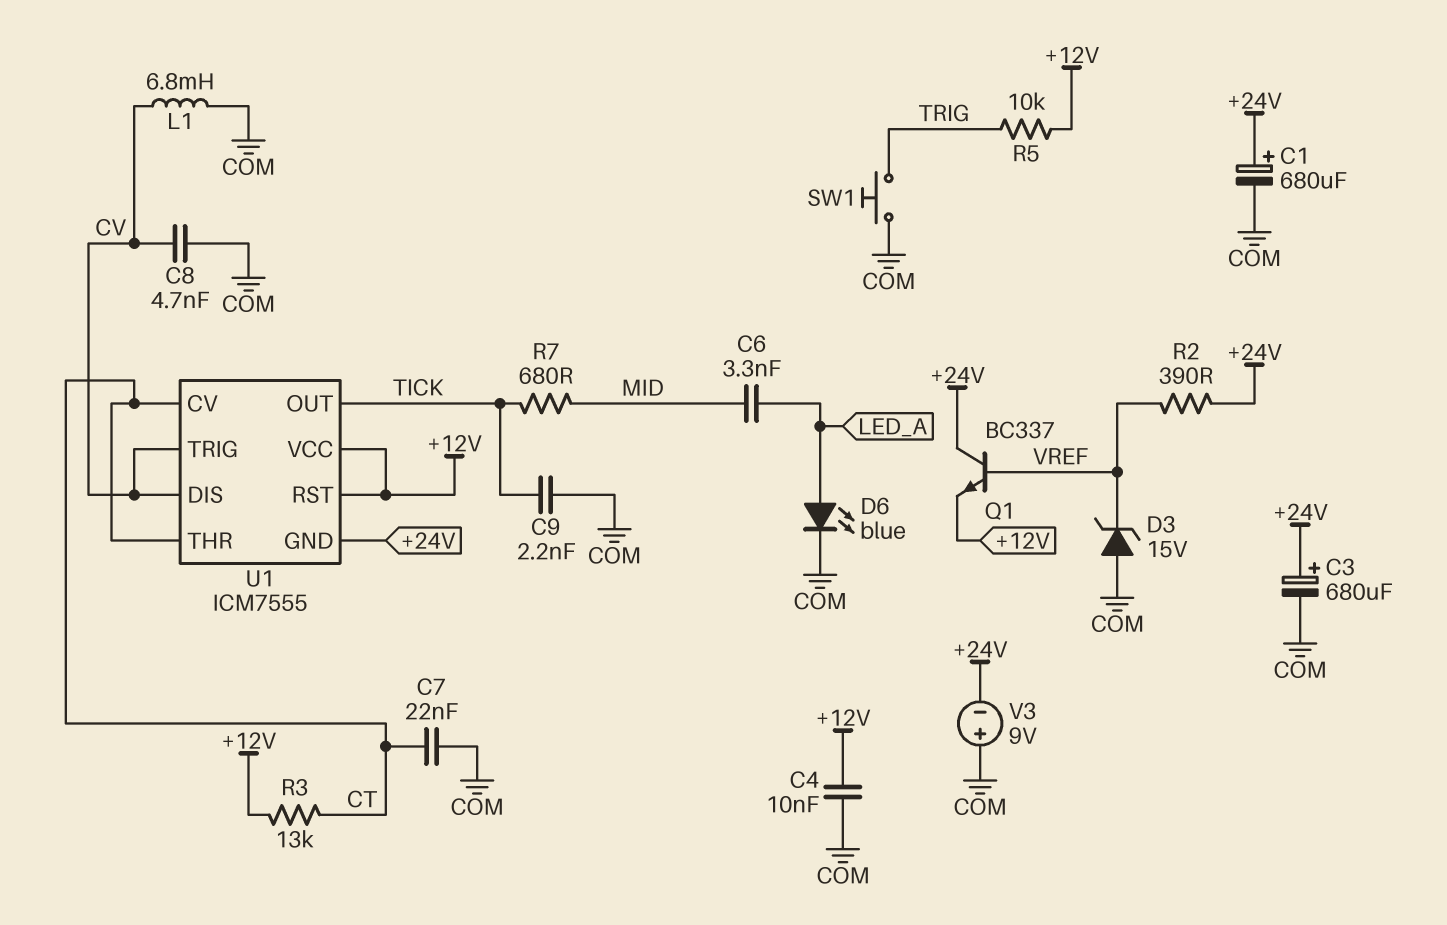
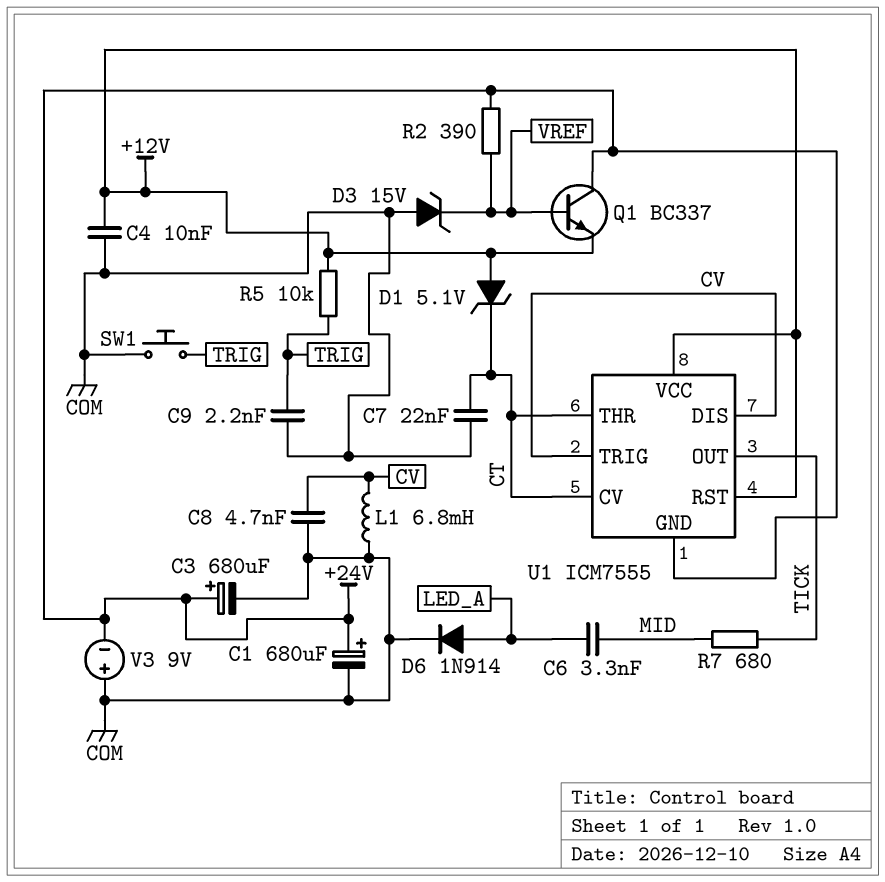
C9: 2.2nF (COM, TICK) -> 2.2nF (COM, TRIG)
D1: none -> zener 5.1V (A +12V, K CT)
D6: LED blue (A LED_A, K COM) -> diode 1N914 (A LED_A, K COM)
R3: 13k (+12V, CT) -> none

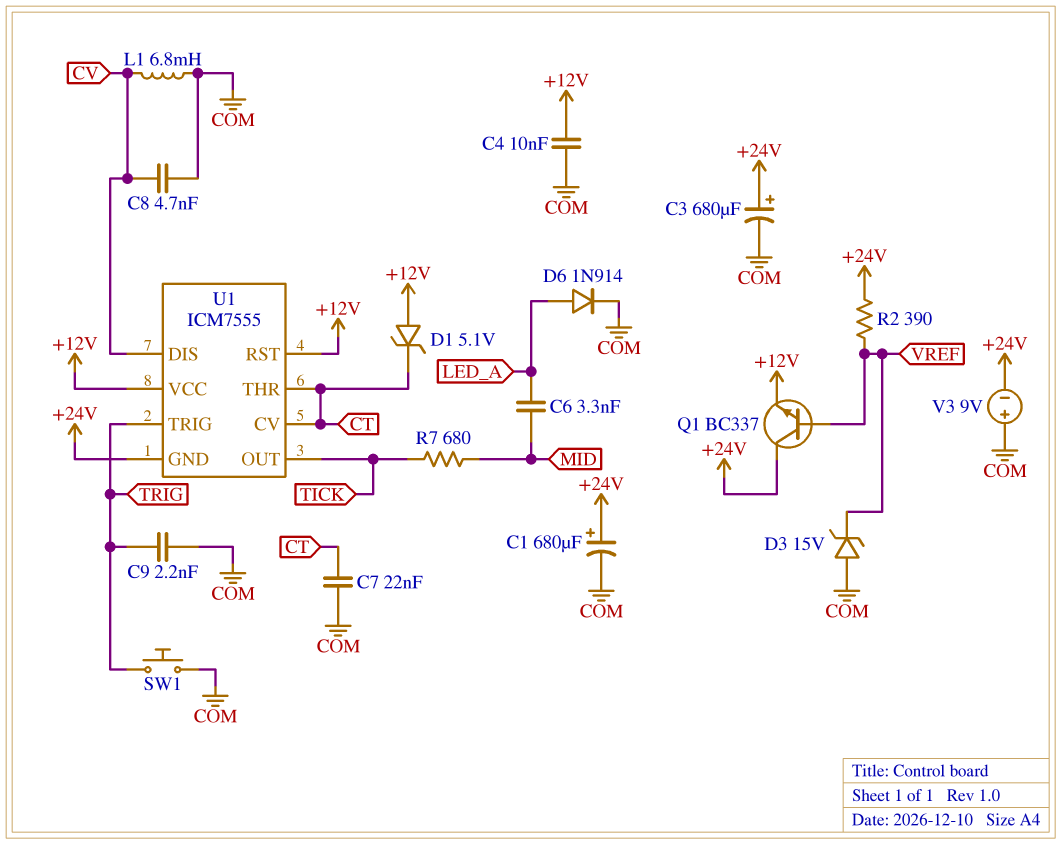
R5: 10k (+12V, TRIG) -> none
U1 pin TRIG: CV -> TRIG

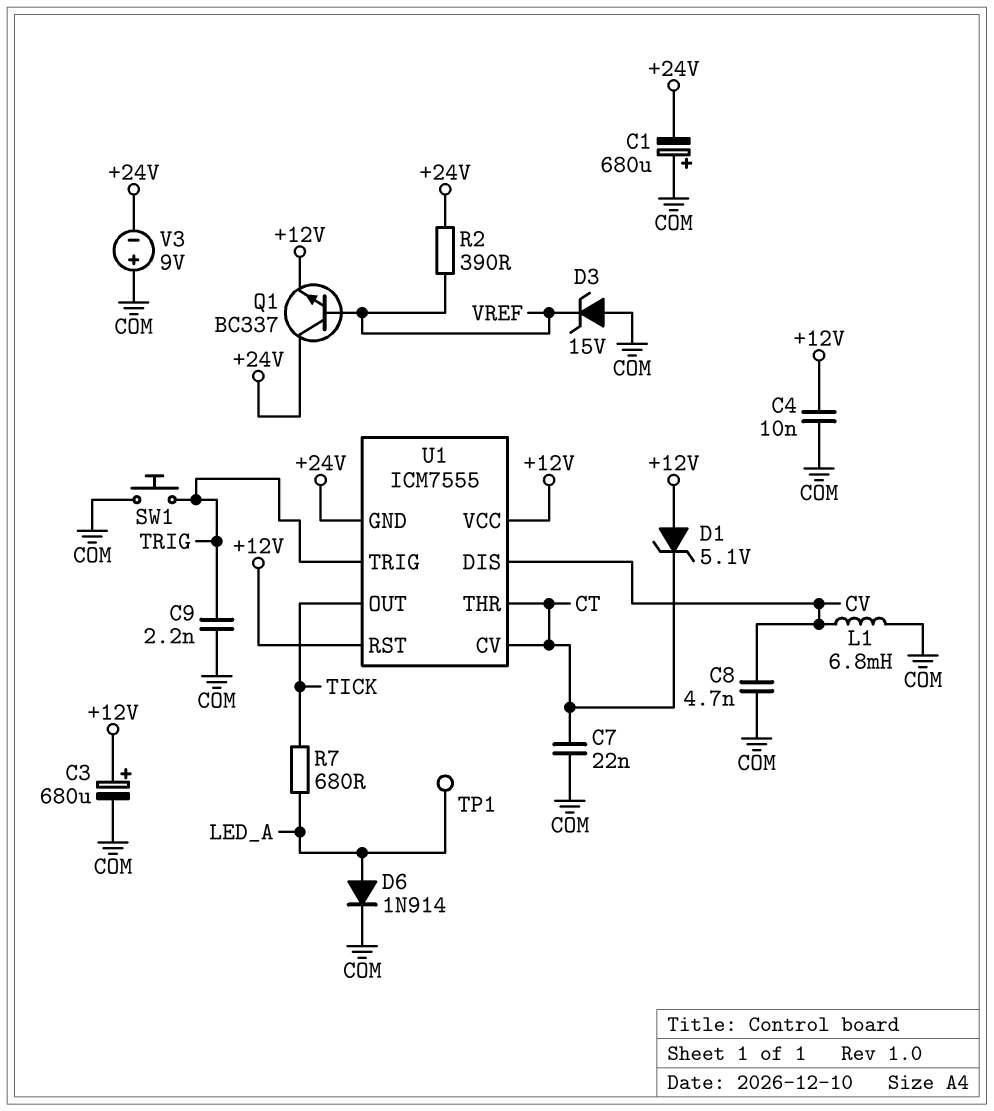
C1: 680uF (plus +24V, minus COM) -> 680uF (plus COM, minus +24V)
C3: 680uF (plus +24V, minus COM) -> 680uF (plus +12V, minus COM)
C6: 3.3nF (LED_A, MID) -> none
R7: 680 (MID, TICK) -> 680 (LED_A, TICK)
TP1: none -> test point (LED_A)

